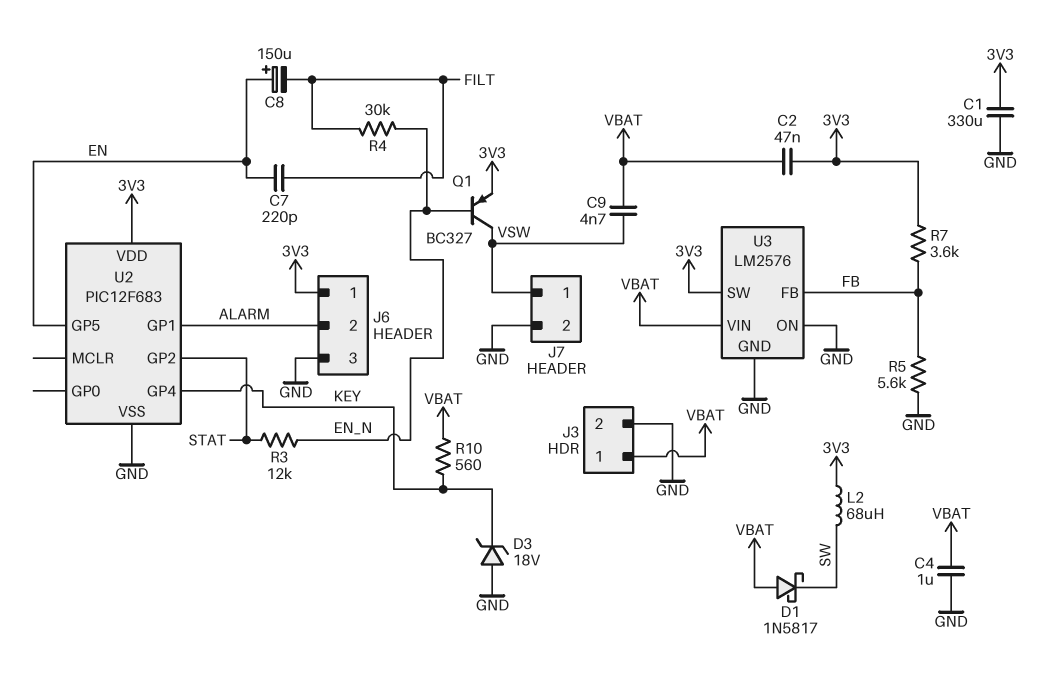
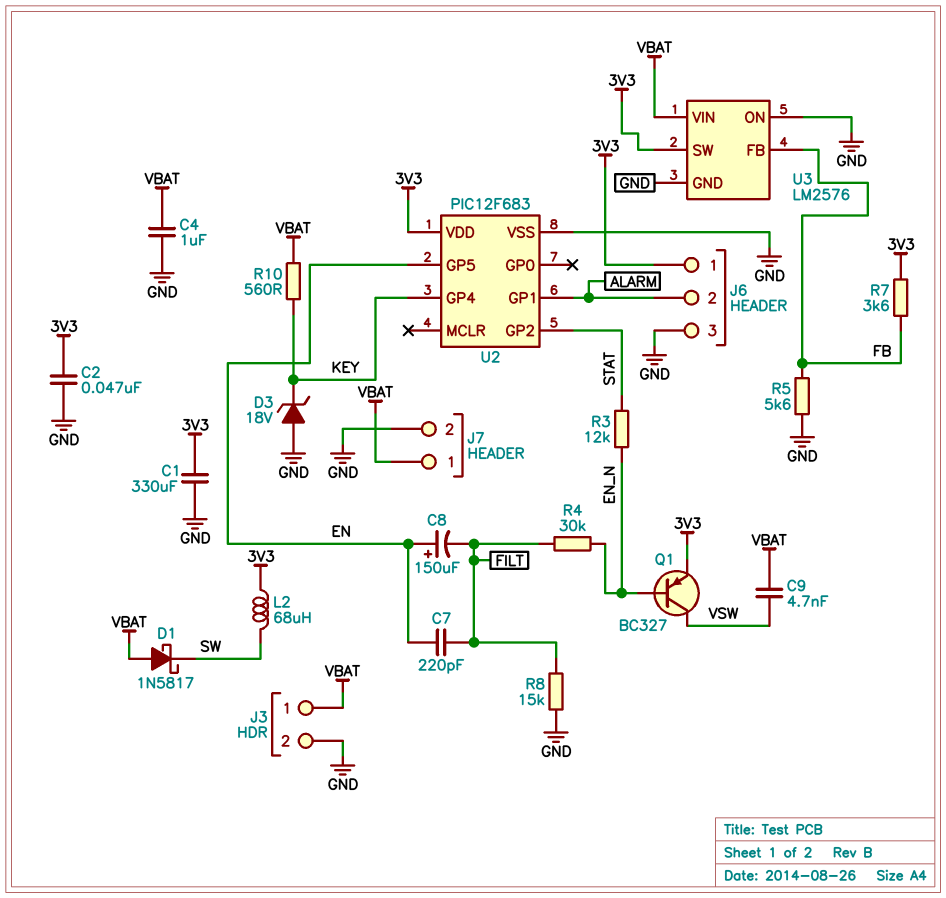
C2: 47nF (3V3, VBAT) -> 47nF (3V3, GND)
J7 pin 1: VSW -> VBAT
R8: none -> 15k (FILT, GND)

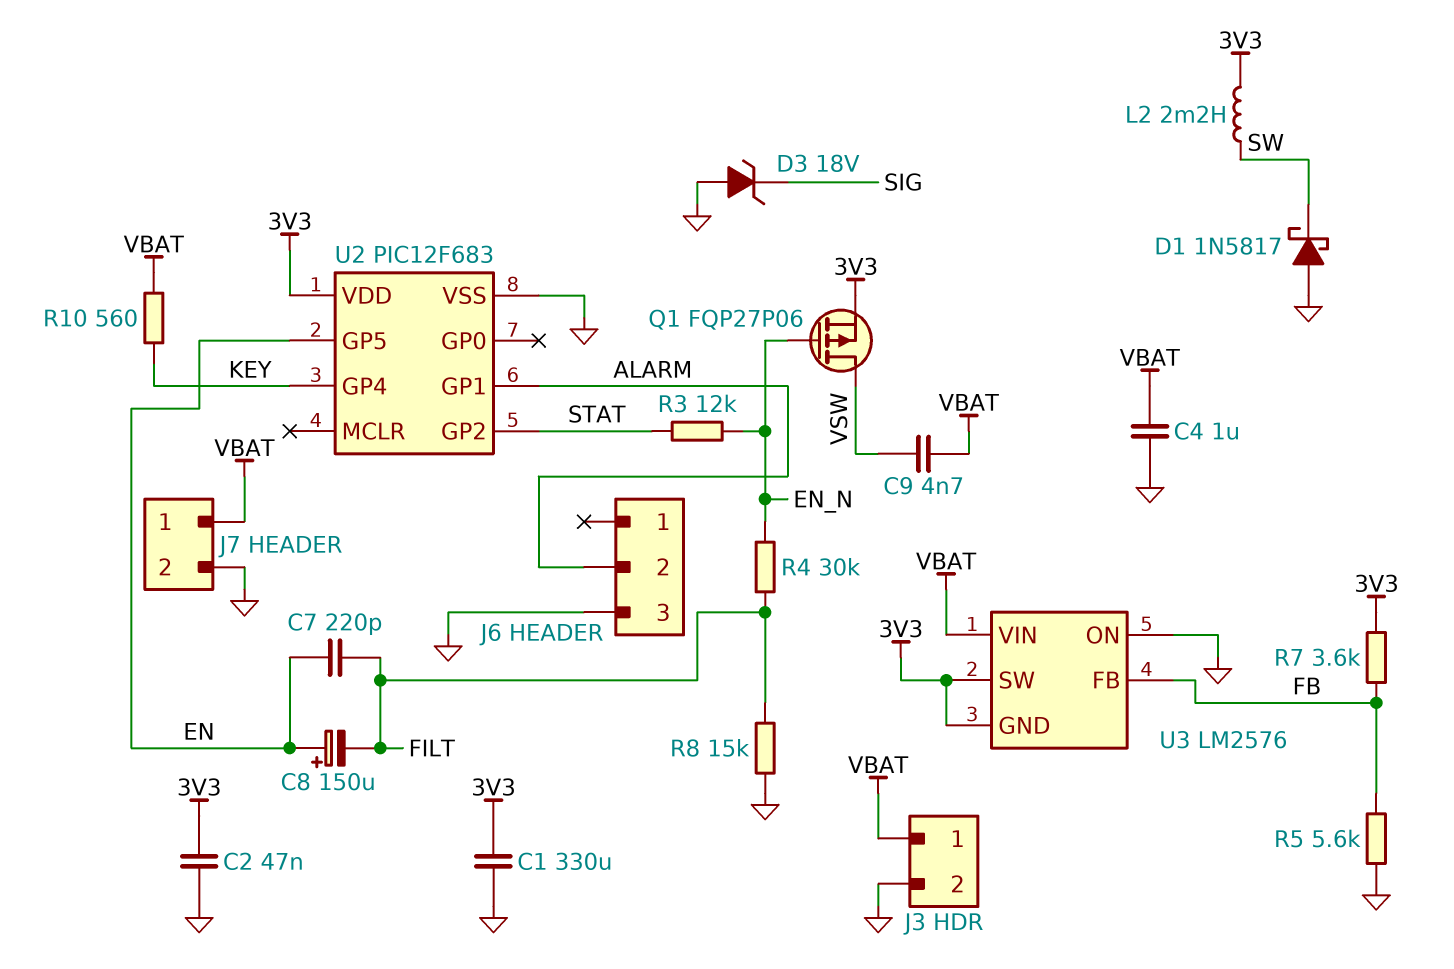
D1: schottky 1N5817 (A VBAT, K SW) -> schottky 1N5817 (A GND, K SW)
D3: zener 18V (A GND, K KEY) -> zener 18V (A GND, K SIG)
J6 pin 1: 3V3 -> none
L2: 68uH (3V3, SW) -> 2.2mH (3V3, SW)
Q1: PNP BC327 (B EN_N, C VSW, E 3V3) -> PMOS FQP27P06 (G EN_N, D VSW, S 3V3)
U3 pin GND: GND -> 3V3

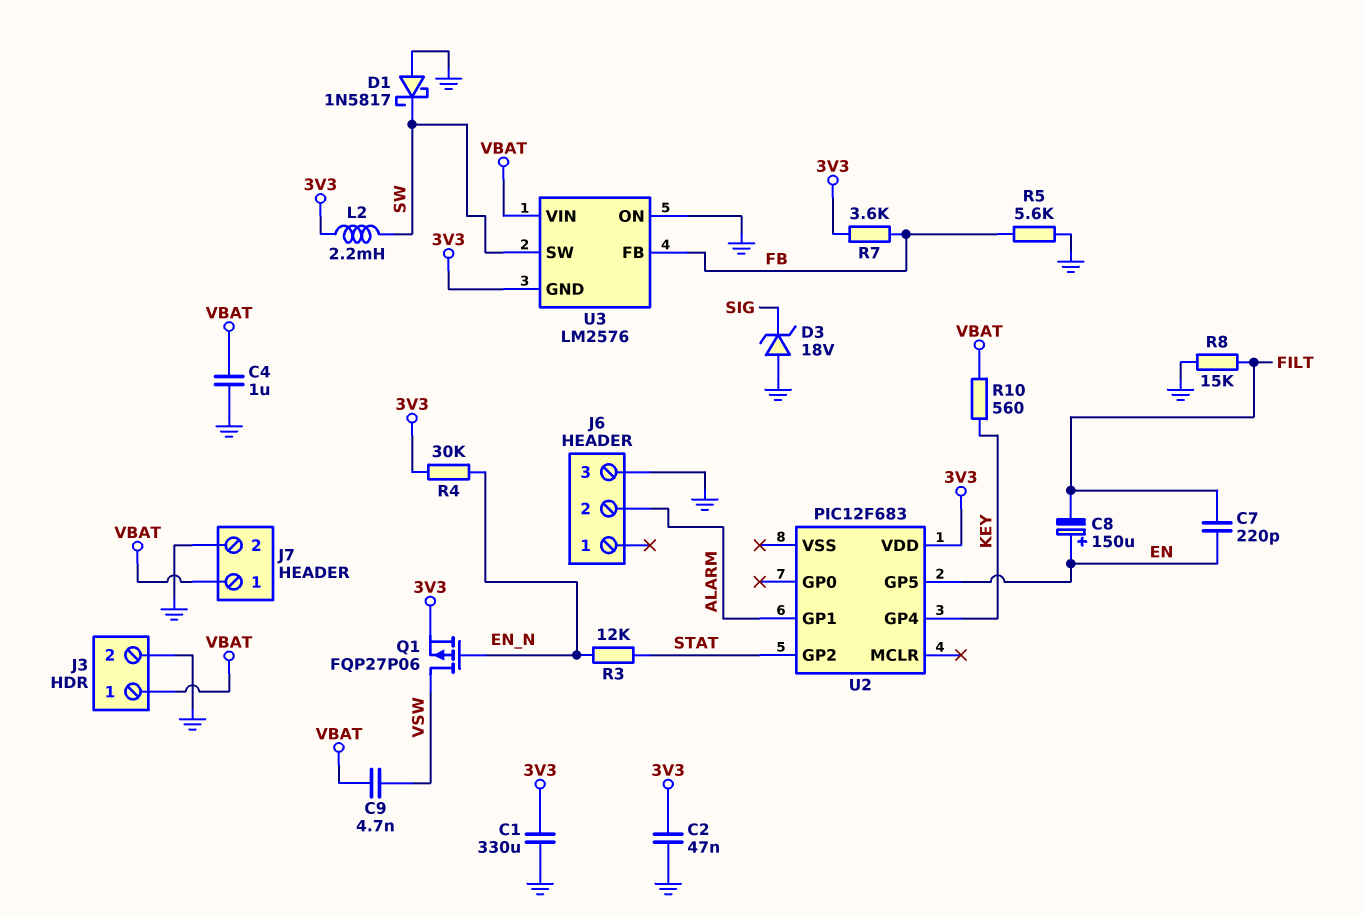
R4: 30k (EN_N, FILT) -> 30k (3V3, EN_N)
U2 pin VSS: GND -> none
U3 pin SW: 3V3 -> SW

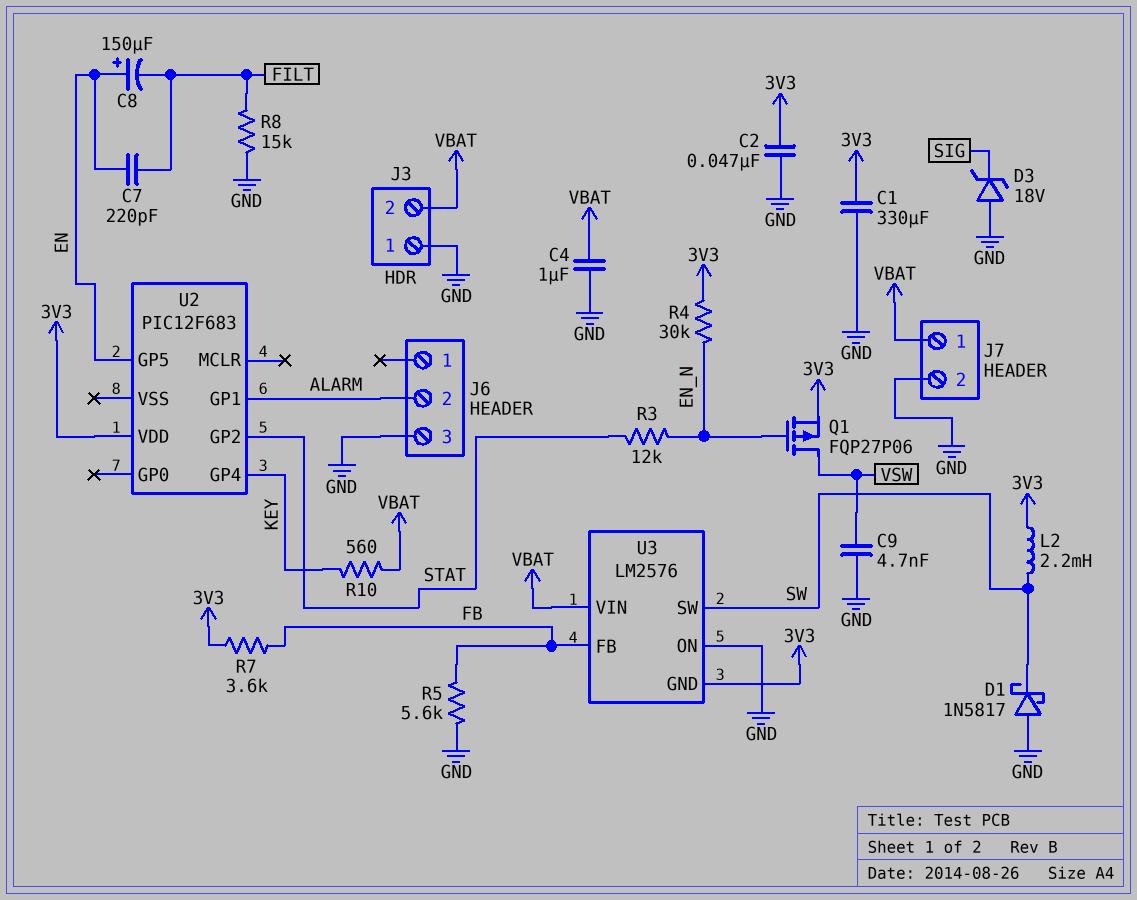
C9: 4.7nF (VBAT, VSW) -> 4.7nF (GND, VSW)
J3 pin 1: VBAT -> GND
J3 pin 2: GND -> VBAT

